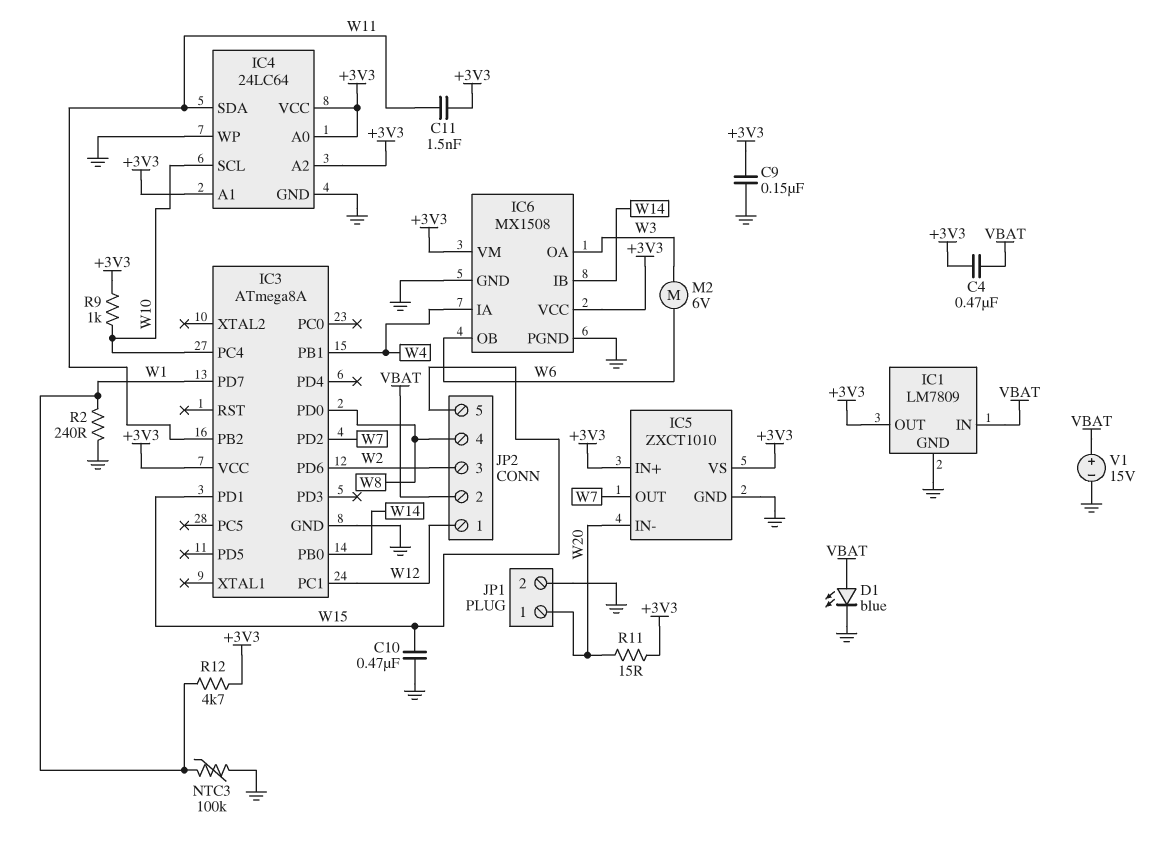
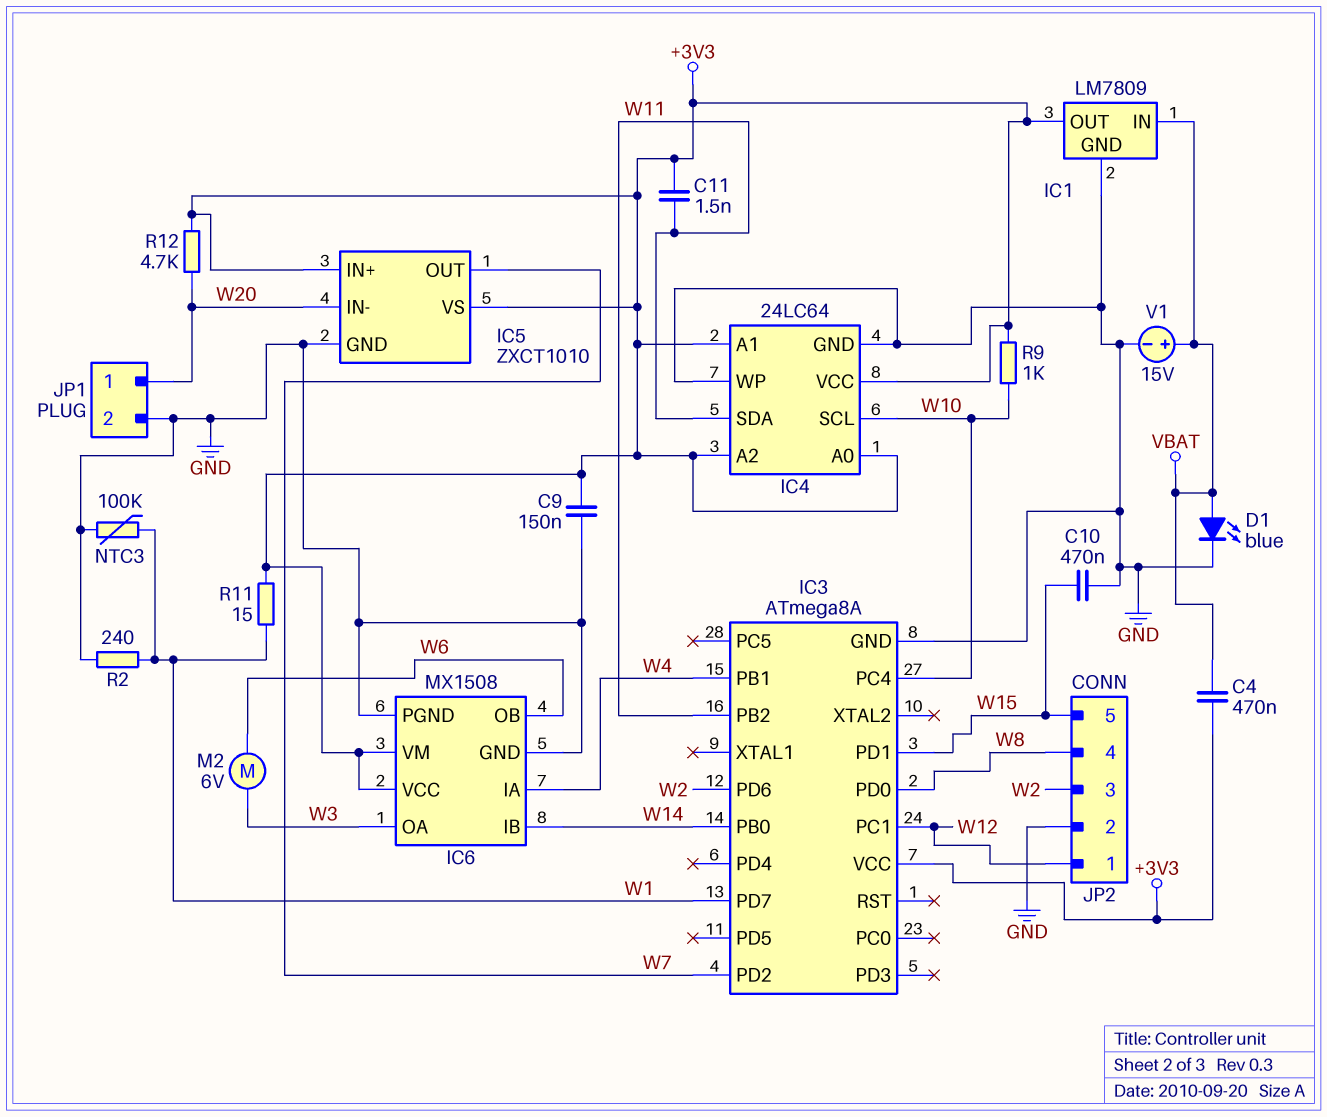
JP2 pin 2: VBAT -> GND
R11: 15 (+3V3, W20) -> 15 (+3V3, W1)
R12: 4.7k (+3V3, W1) -> 4.7k (+3V3, W20)

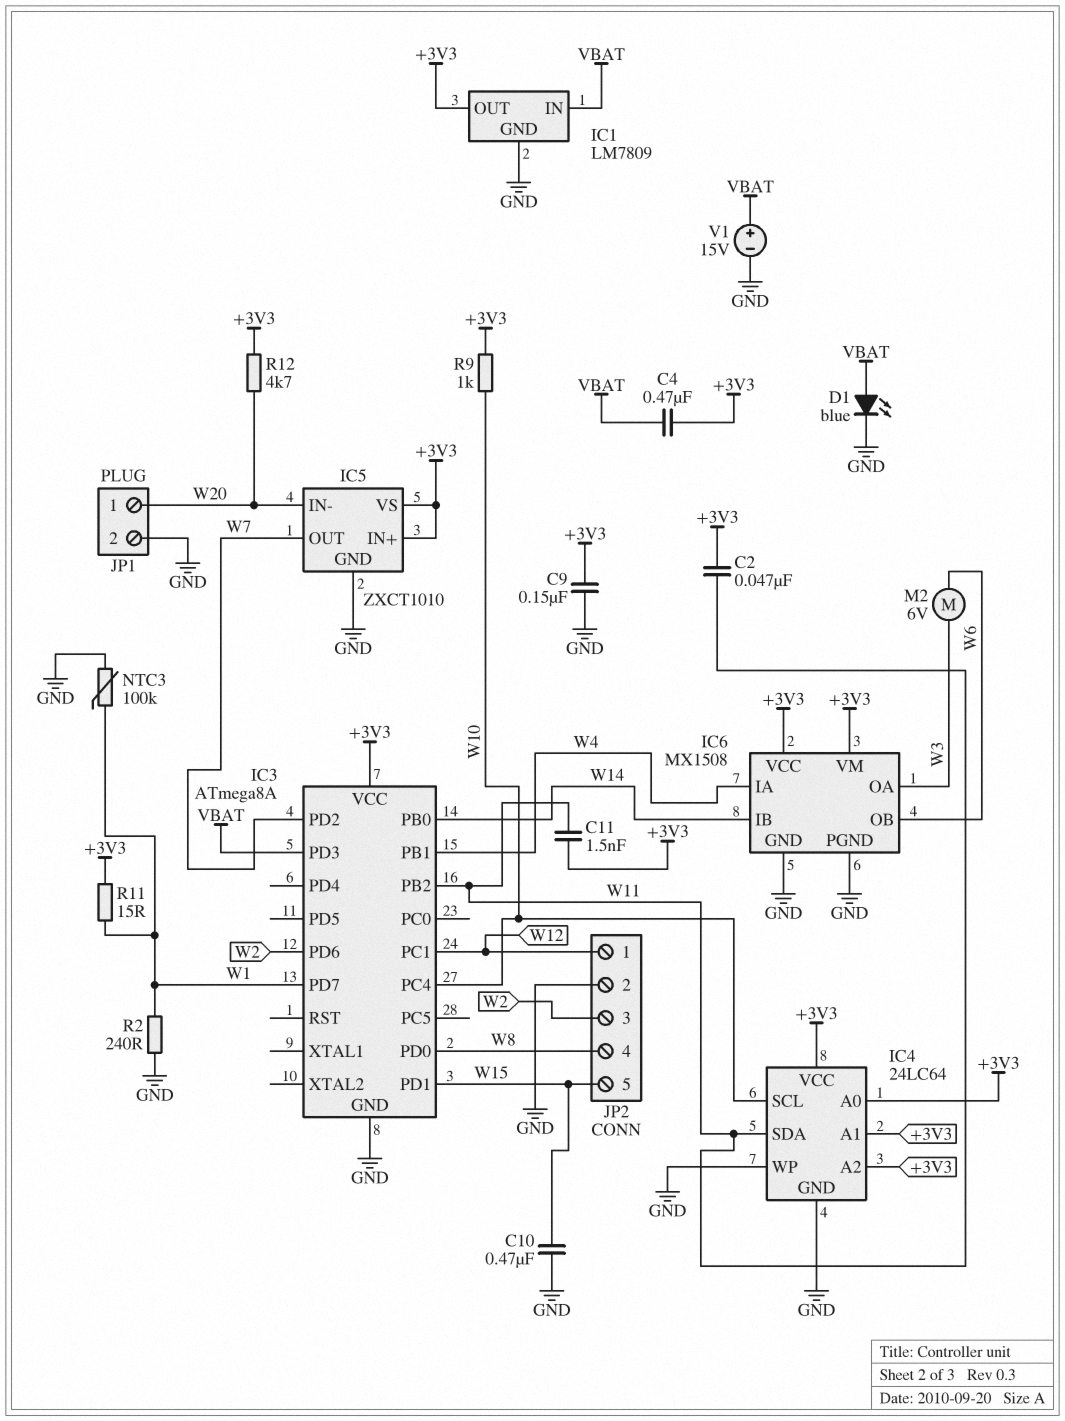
C2: none -> 47nF (+3V3, W11)
IC3 pin PD3: none -> VBAT

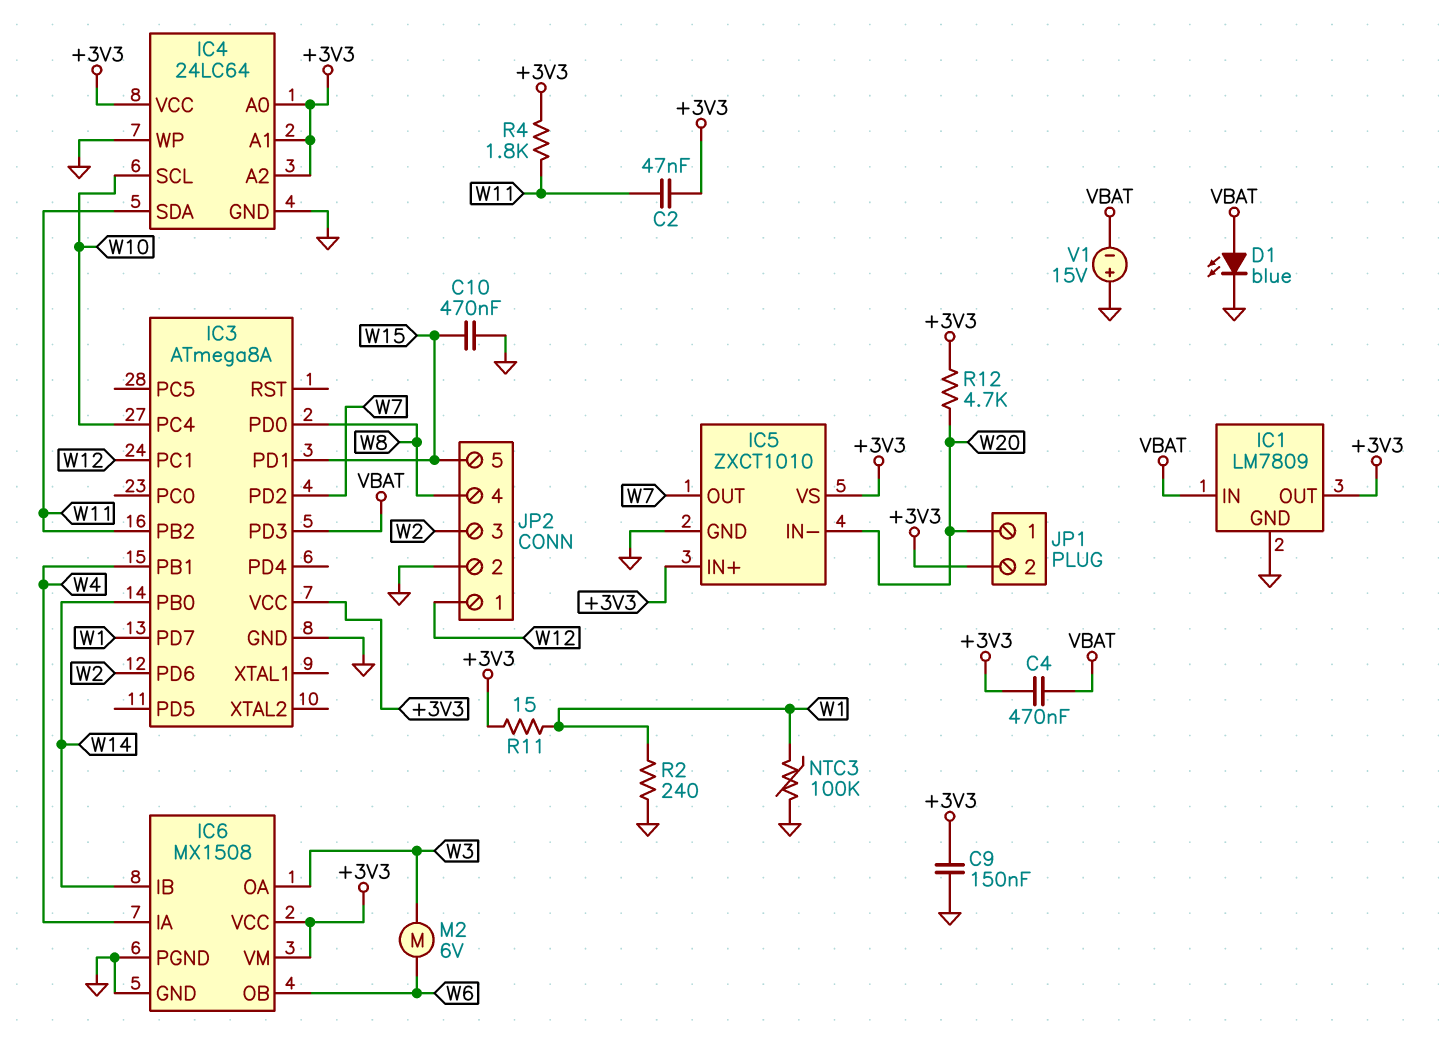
C11: 1.5nF (+3V3, W11) -> none
JP1 pin 2: GND -> +3V3
R4: none -> 1.8k (+3V3, W11)
R9: 1k (+3V3, W10) -> none
V1: 15V (plus VBAT, minus GND) -> 15V (plus GND, minus VBAT)

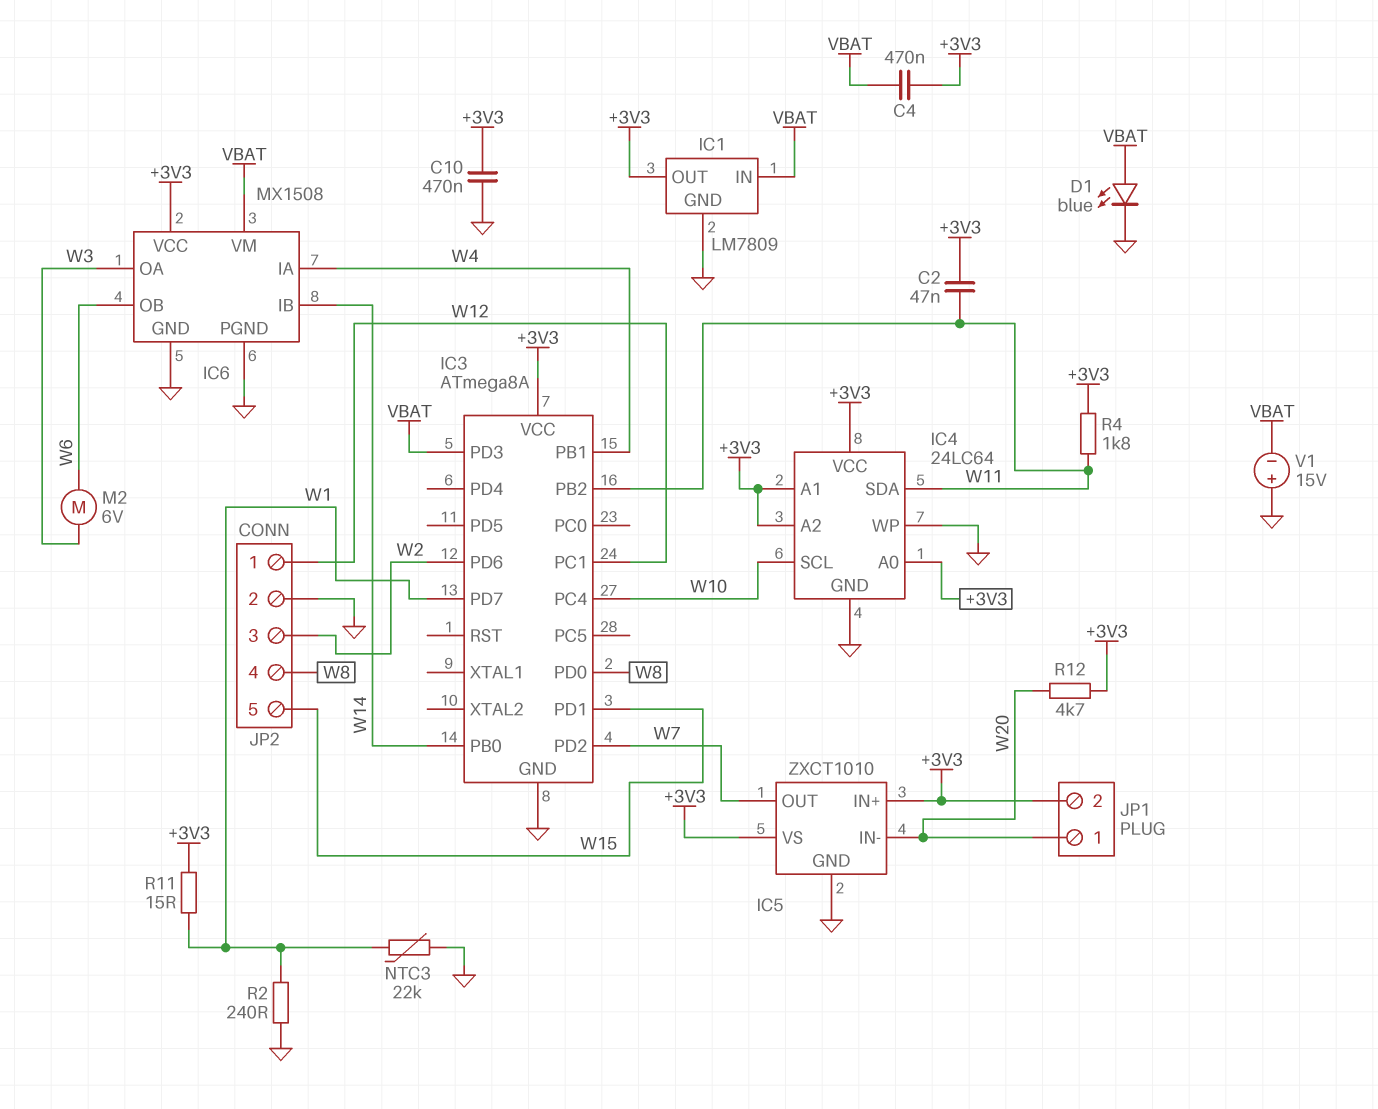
C9: 150nF (+3V3, GND) -> none
C10: 470nF (GND, W15) -> 470nF (+3V3, GND)
IC6 pin VM: +3V3 -> VBAT
NTC3: 100k (GND, W1) -> 22k (GND, W1)

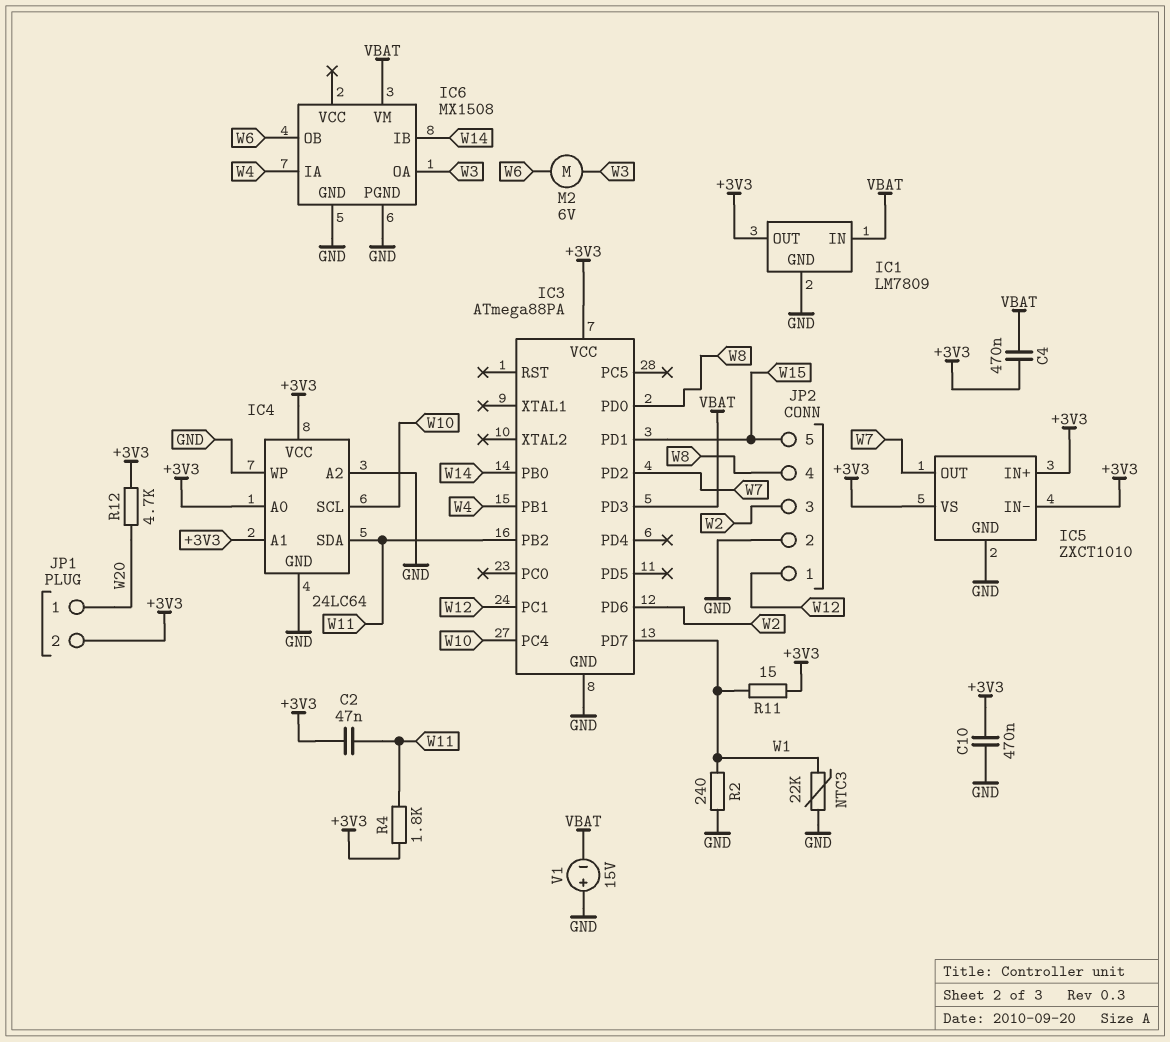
D1: LED blue (A VBAT, K GND) -> none
IC3: ATmega8A -> ATmega88PA
IC4 pin A2: +3V3 -> GND
IC5 pin IN-: W20 -> +3V3
IC6 pin VCC: +3V3 -> none

